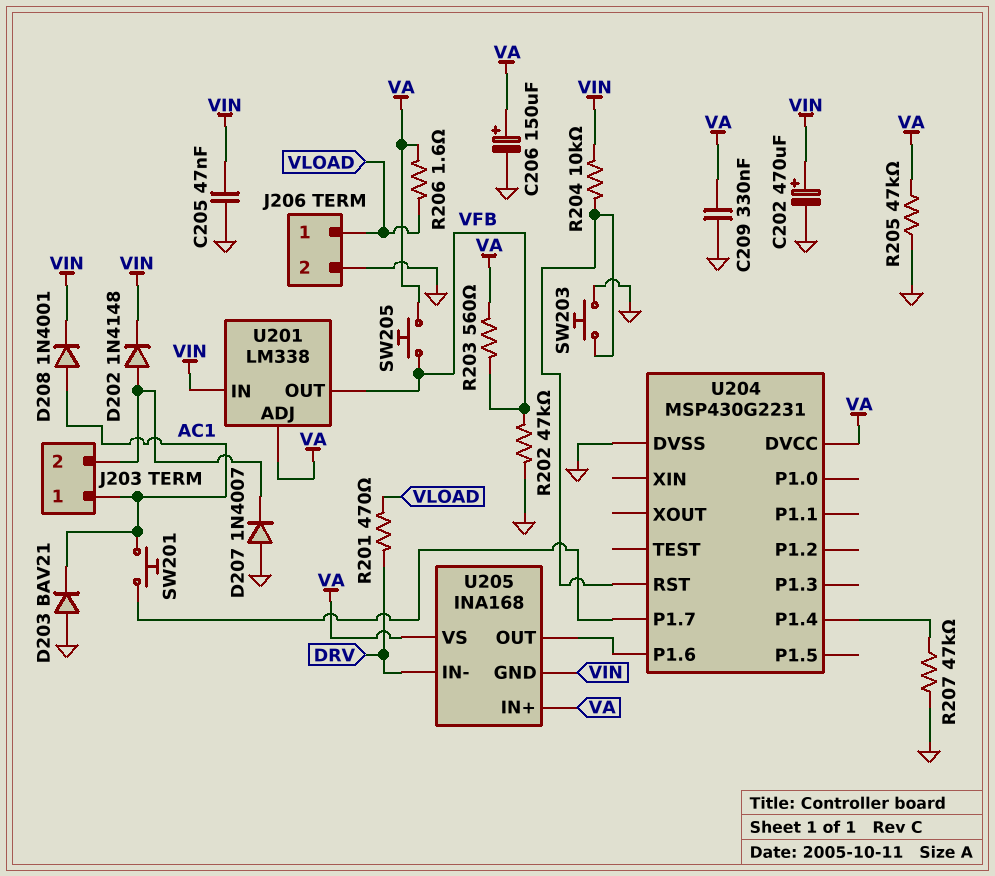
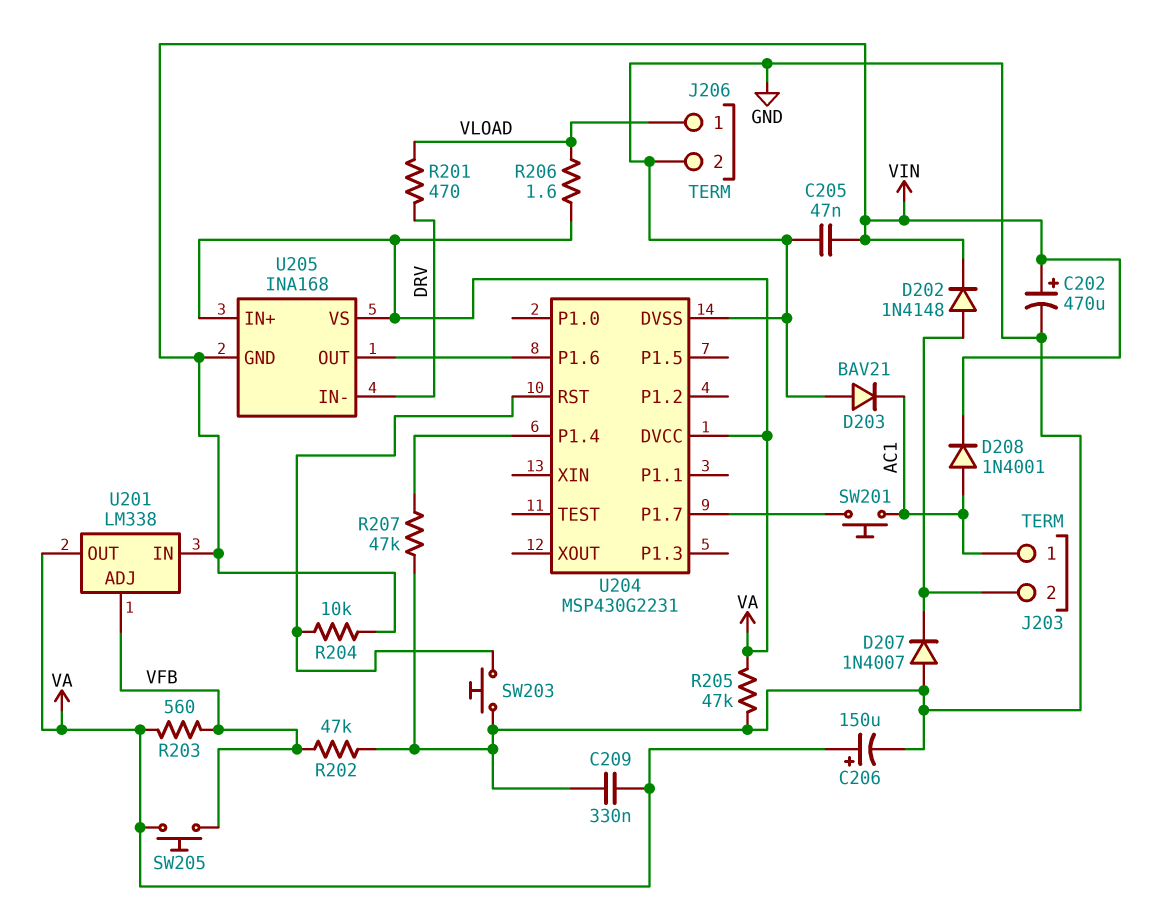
U201 pin ADJ: VA -> VFB
U201 pin OUT: VFB -> VA

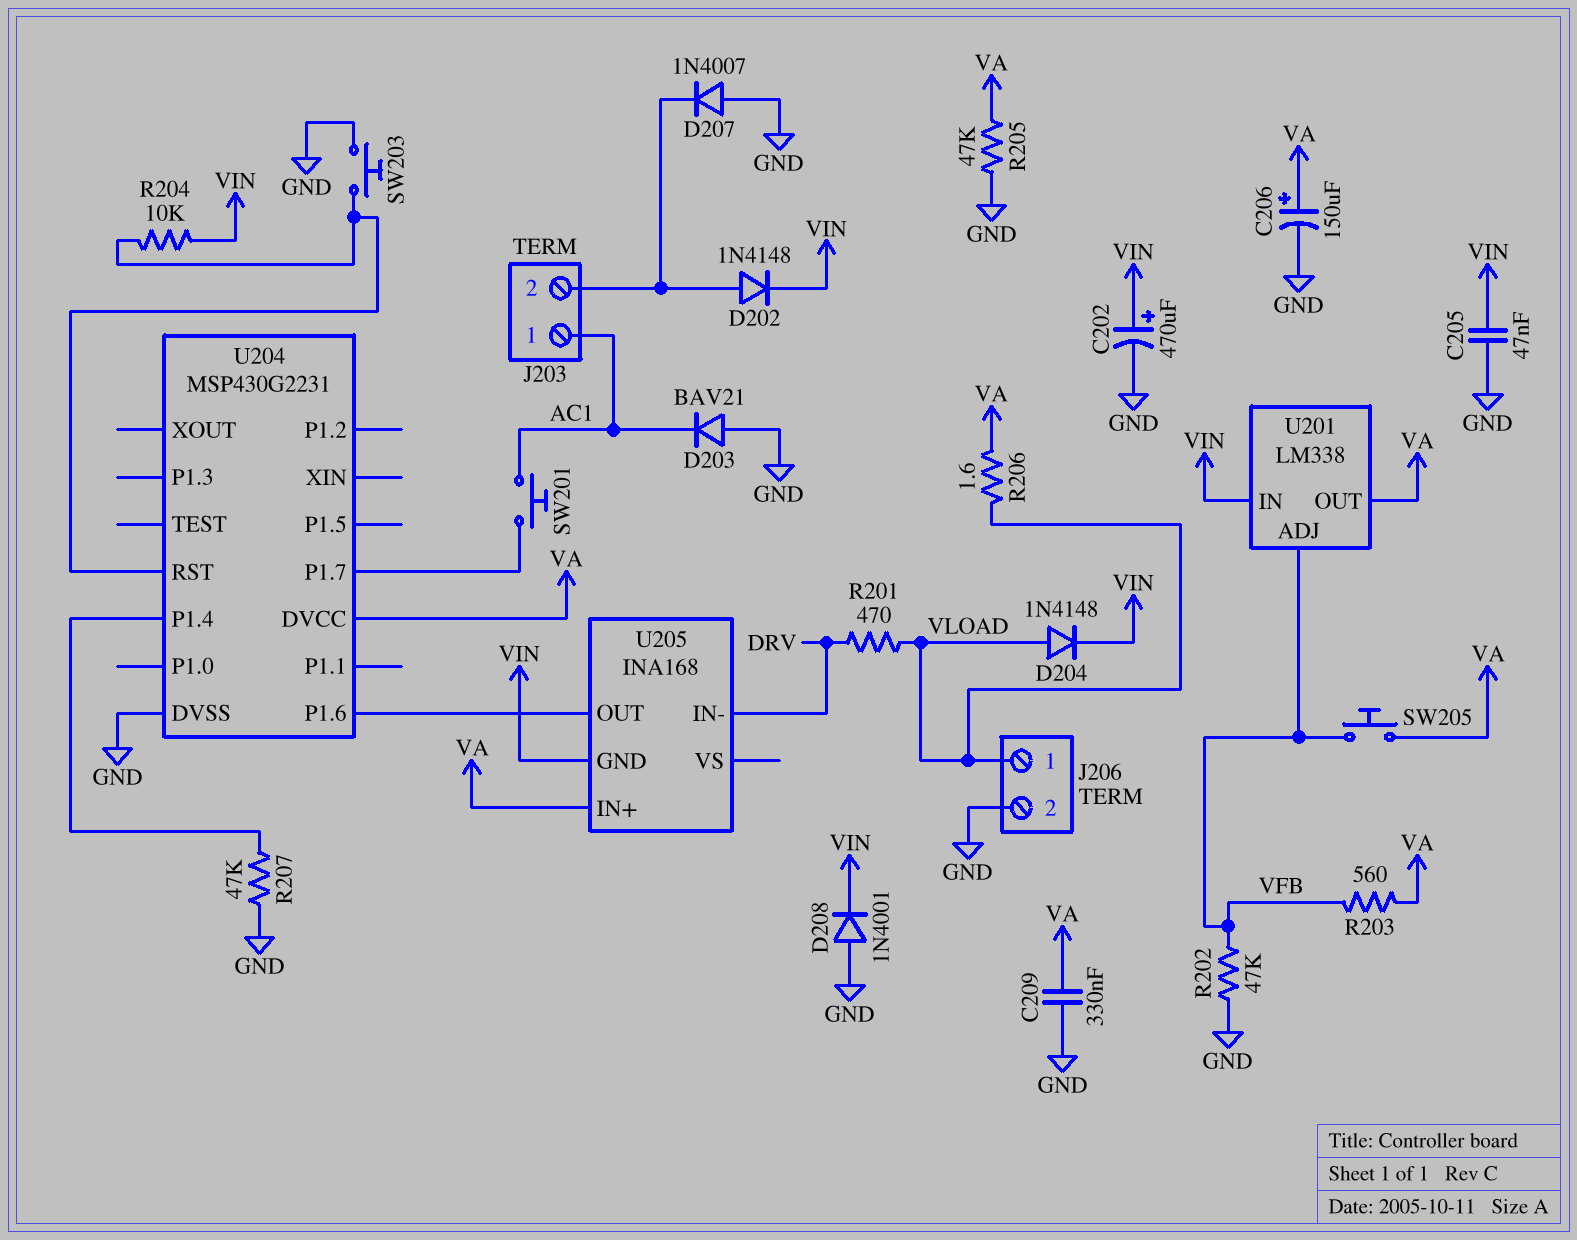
D204: none -> diode 1N4148 (A VLOAD, K VIN)
D208: diode 1N4001 (A AC1, K VIN) -> diode 1N4001 (A GND, K VIN)
U205 pin VS: VA -> none

